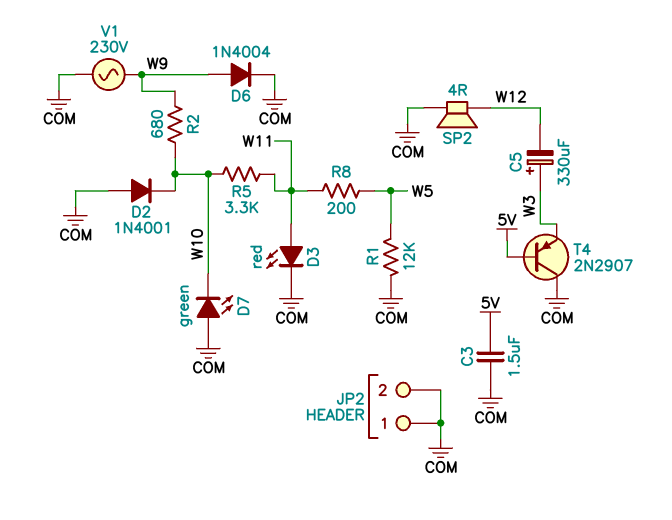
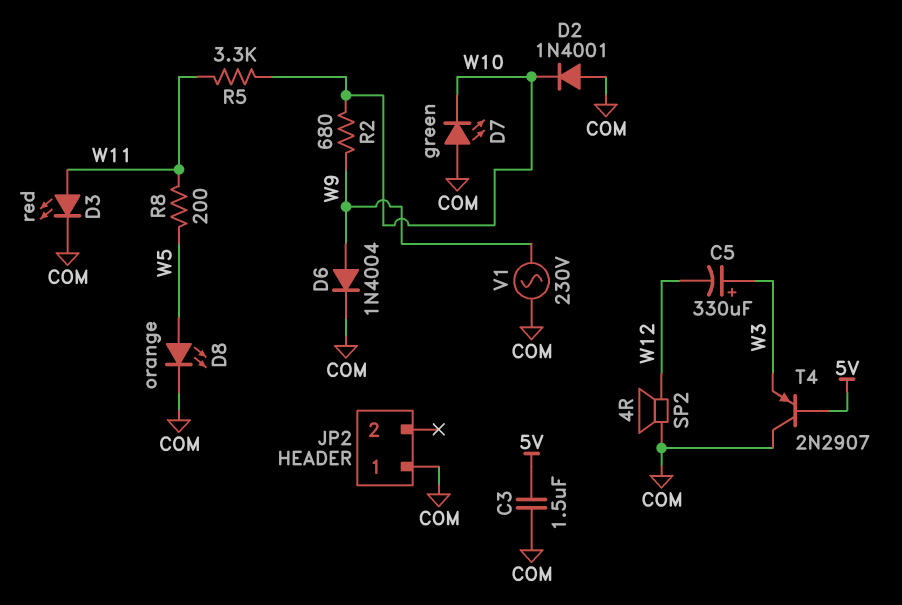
D8: none -> LED orange (A W5, K COM)
JP2 pin 2: COM -> none
R1: 12k (COM, W5) -> none

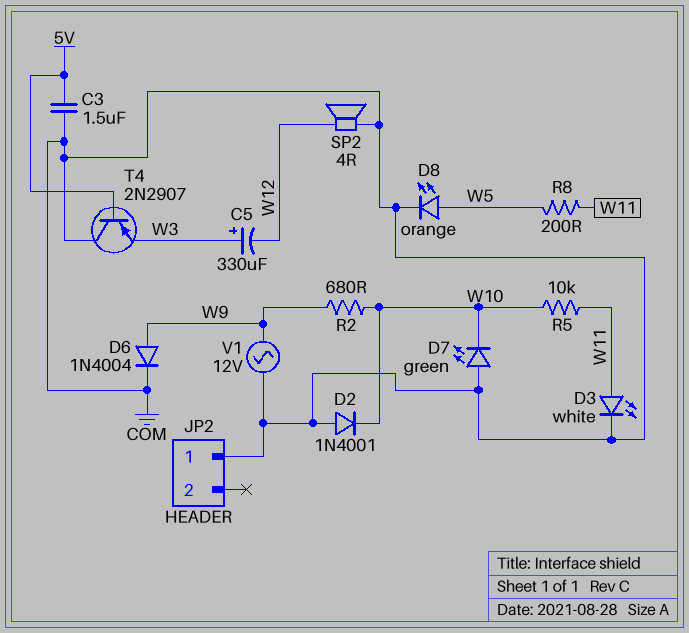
D3: LED red (A W11, K COM) -> LED white (A W11, K COM)
R5: 3.3k (W10, W11) -> 10k (W10, W11)
V1: AC 230V (COM, W9) -> AC 12V (COM, W9)

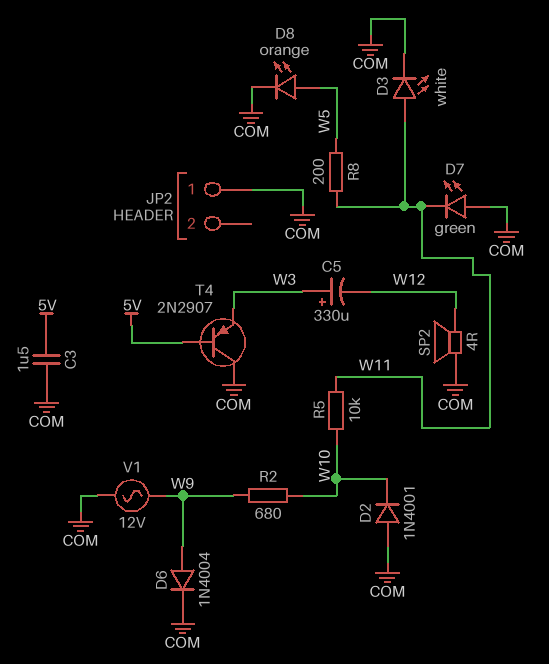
D7: LED green (A COM, K W10) -> LED green (A COM, K W11)

